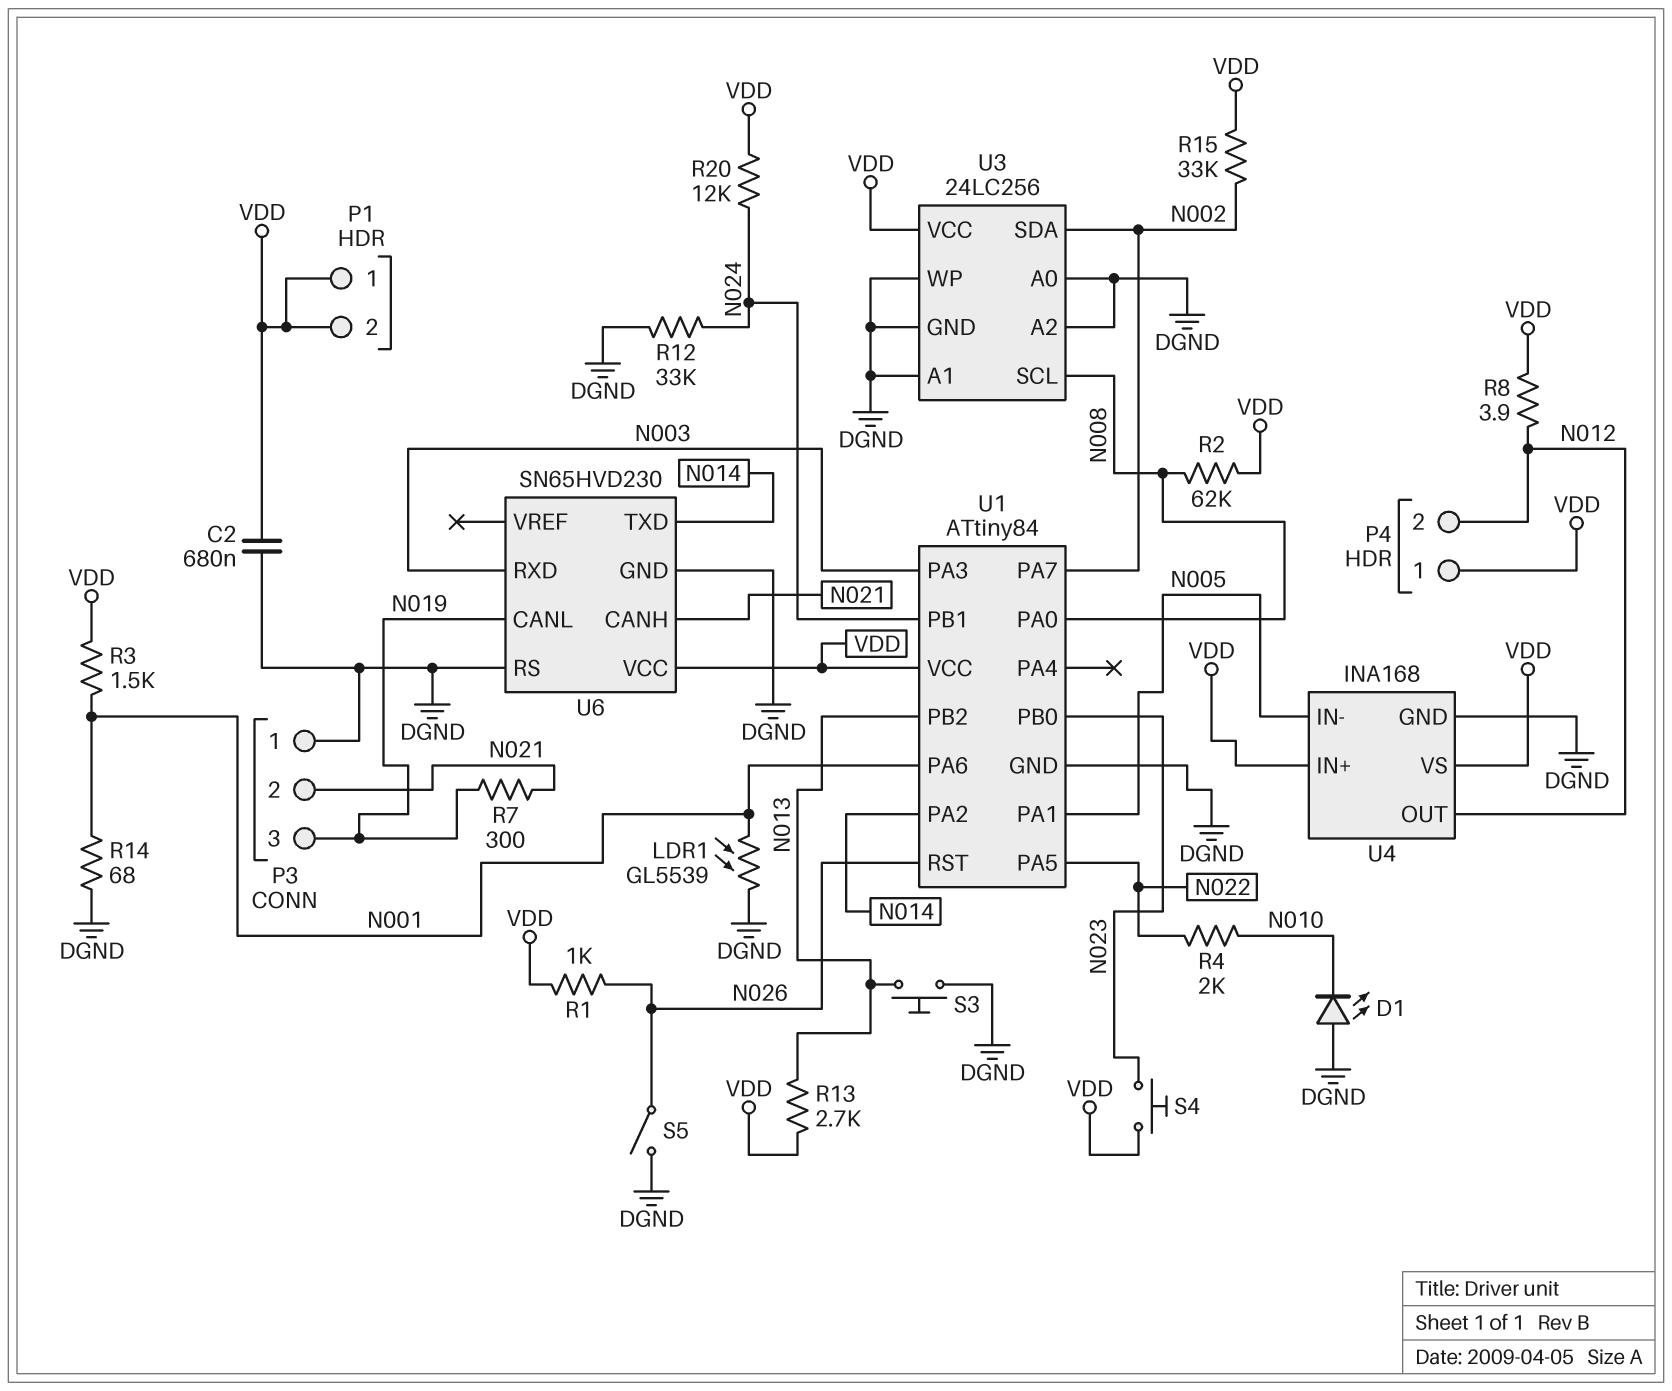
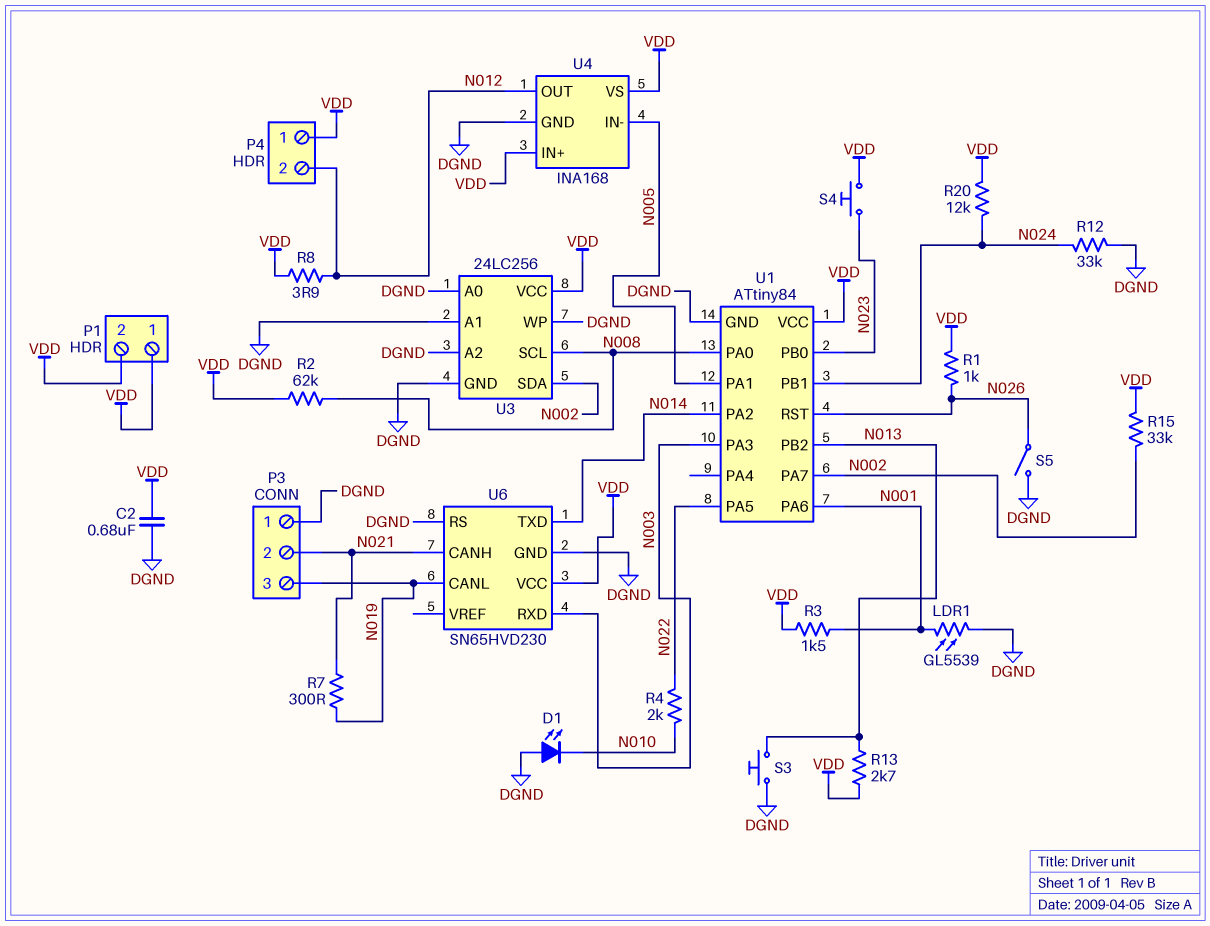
R14: 68 (DGND, N001) -> none

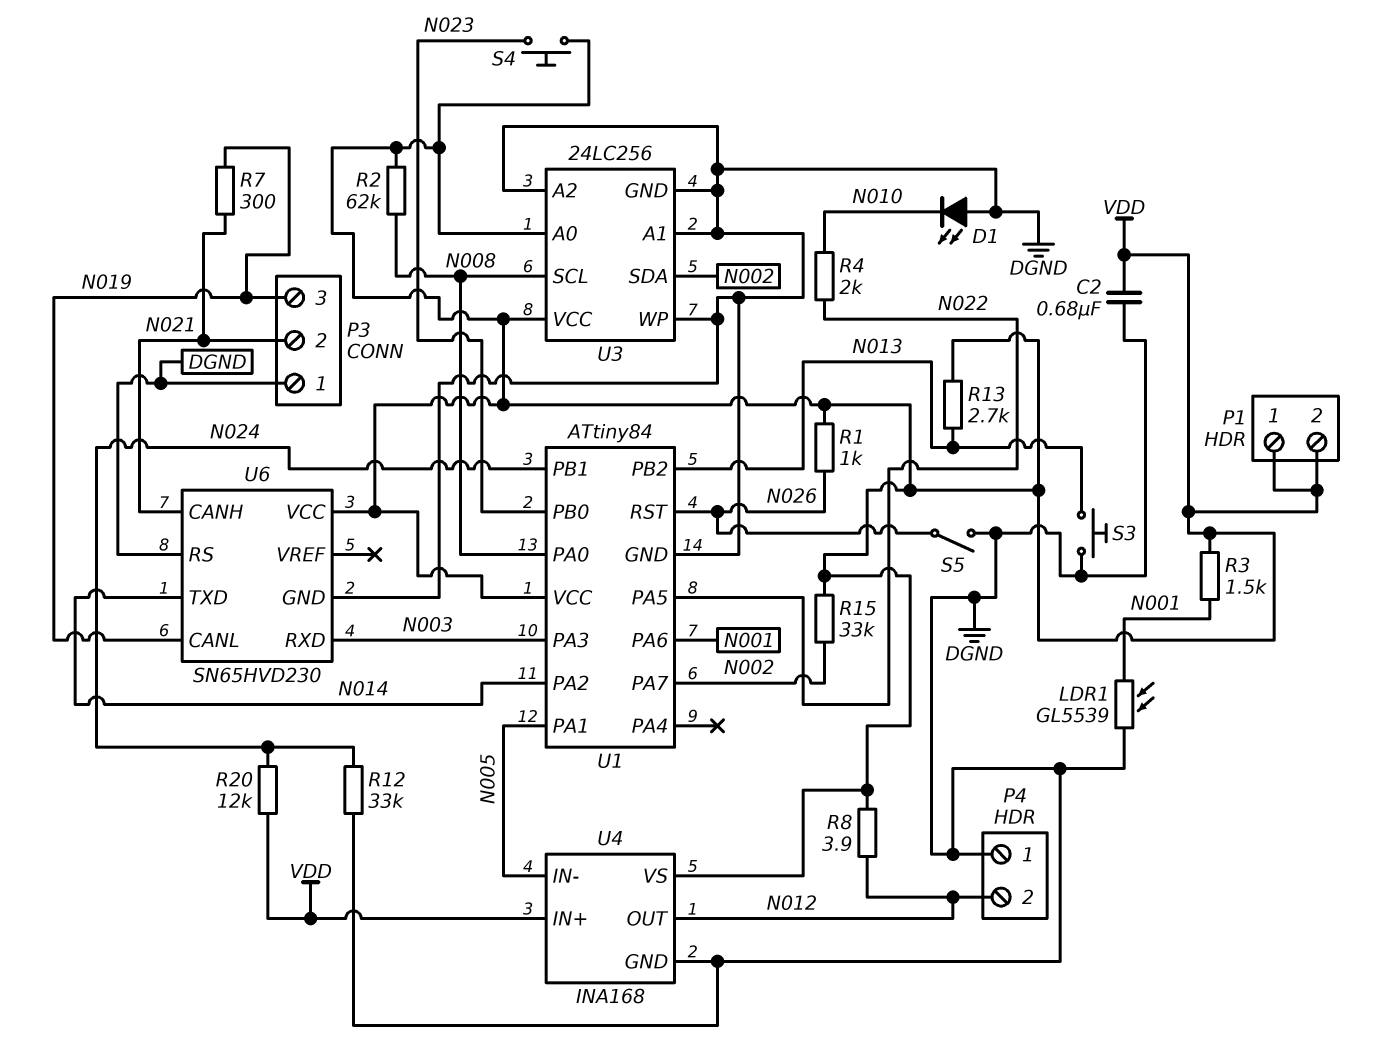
P4 pin 1: VDD -> DGND
U3 pin A0: DGND -> VDD

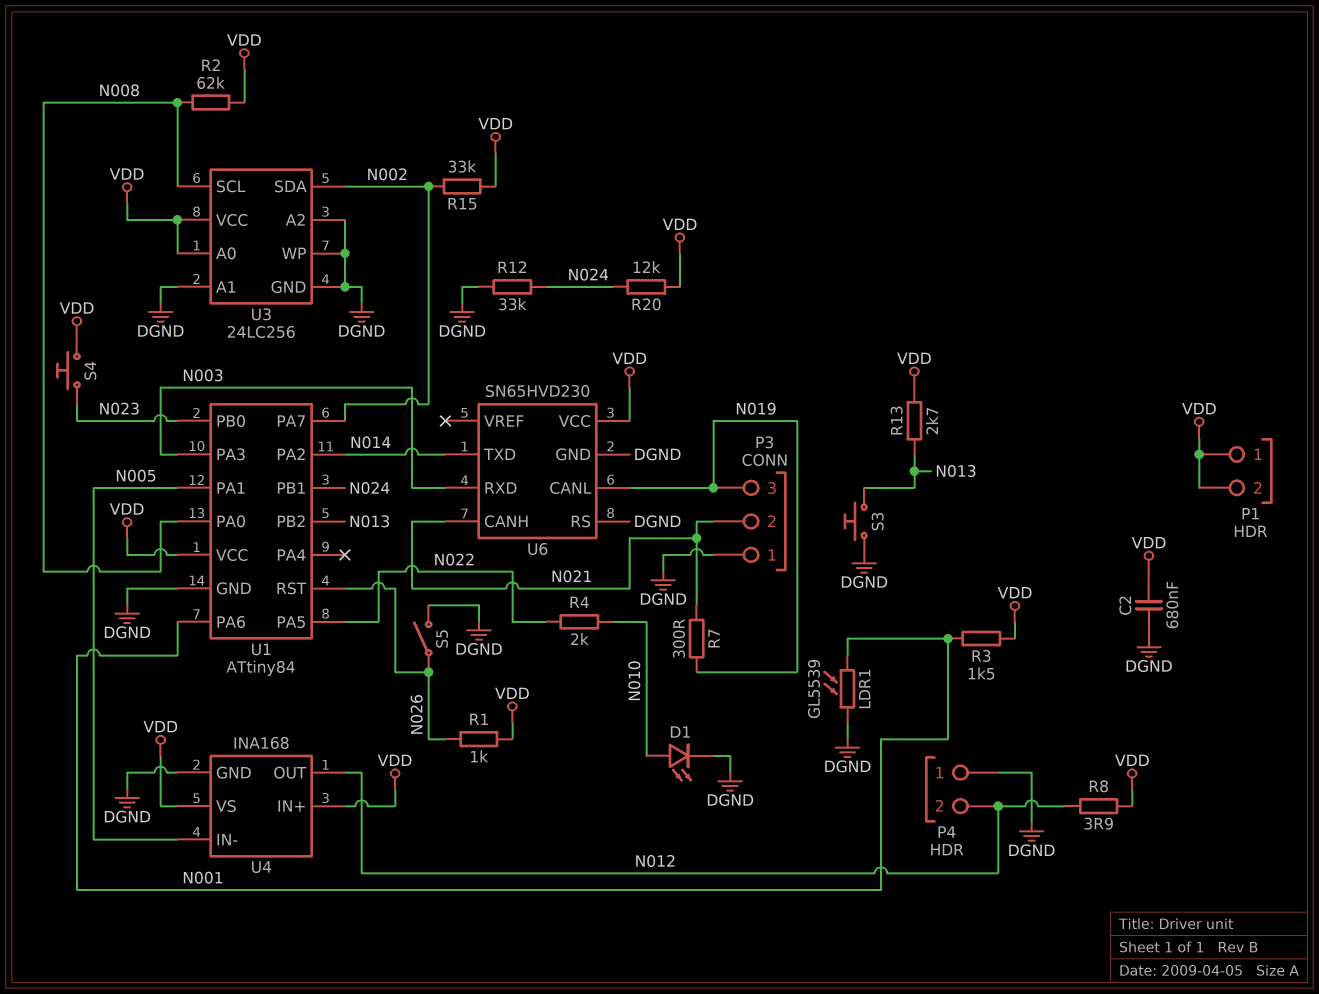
D1: LED (A DGND, K N010) -> LED (A N010, K DGND)

